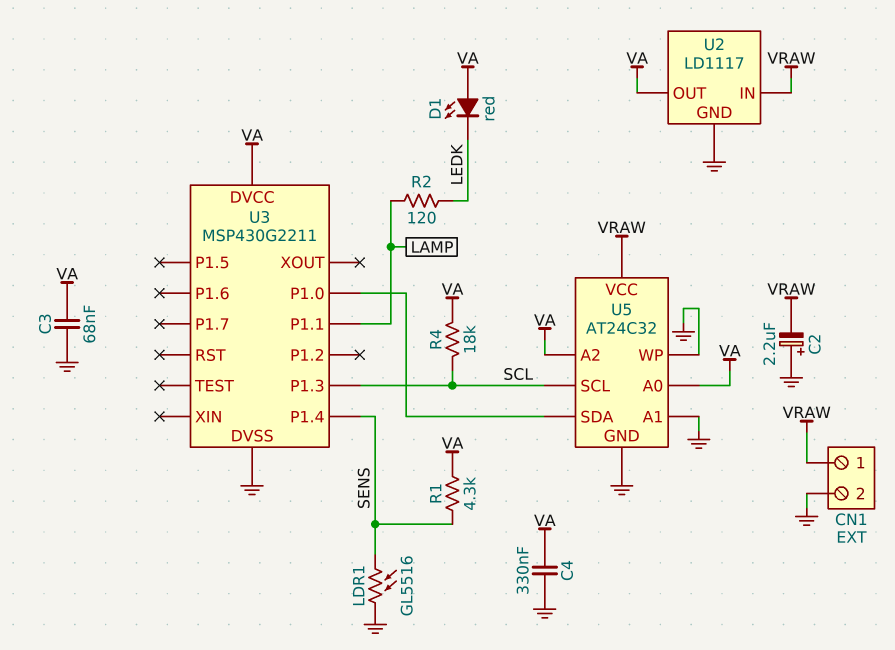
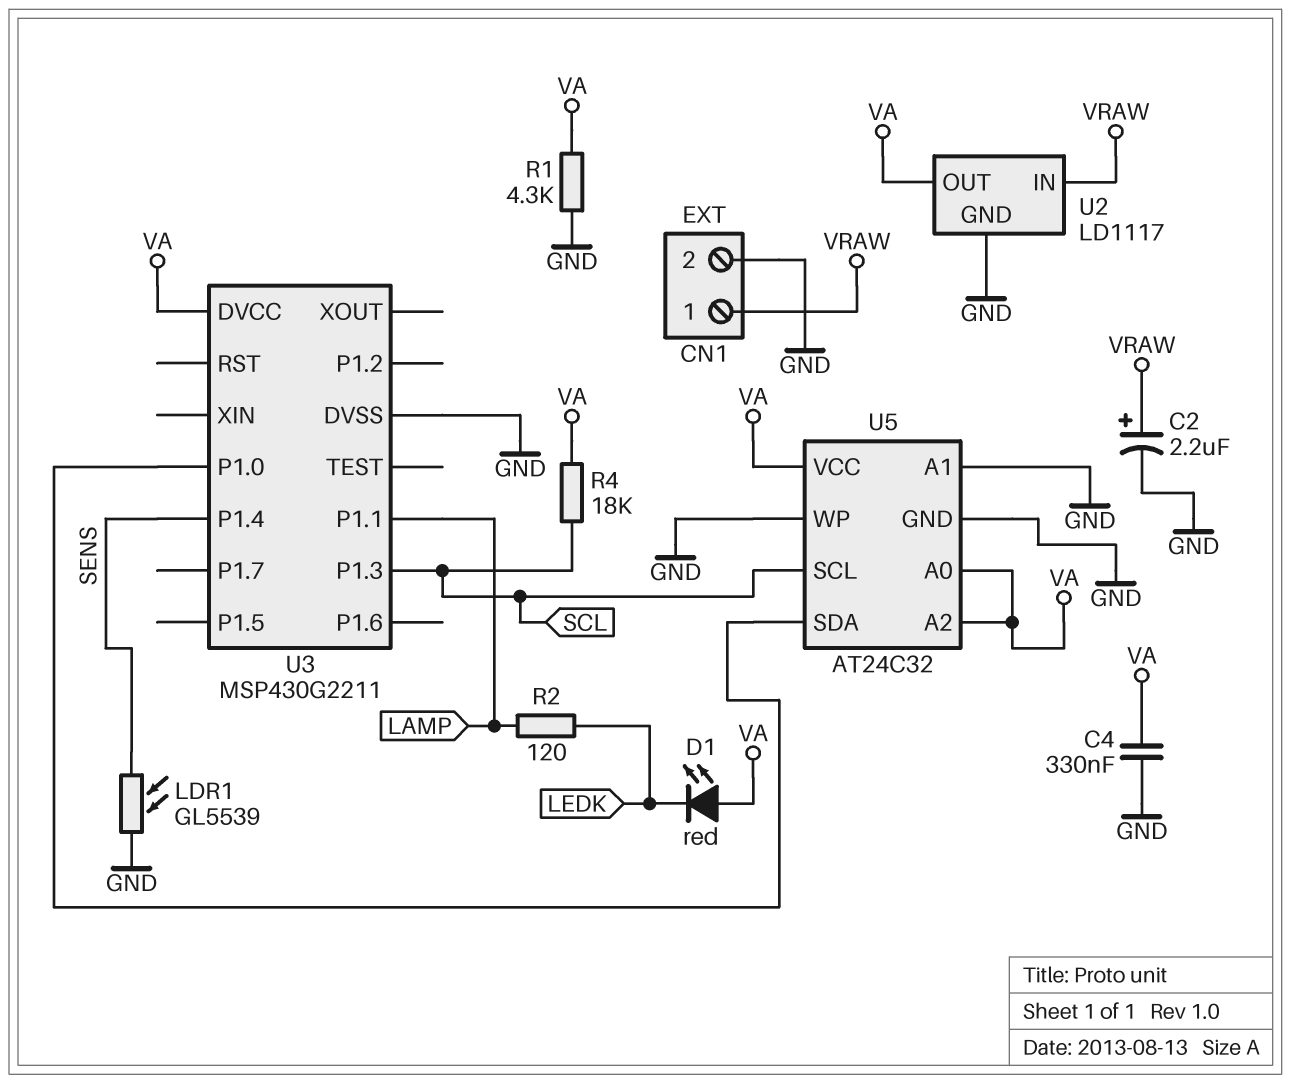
C2: 2.2uF (plus GND, minus VRAW) -> 2.2uF (plus VRAW, minus GND)
C3: 68nF (GND, VA) -> none
LDR1: GL5516 (GND, SENS) -> GL5539 (GND, SENS)
R1: 4.3k (SENS, VA) -> 4.3k (GND, VA)
U5 pin VCC: VRAW -> VA

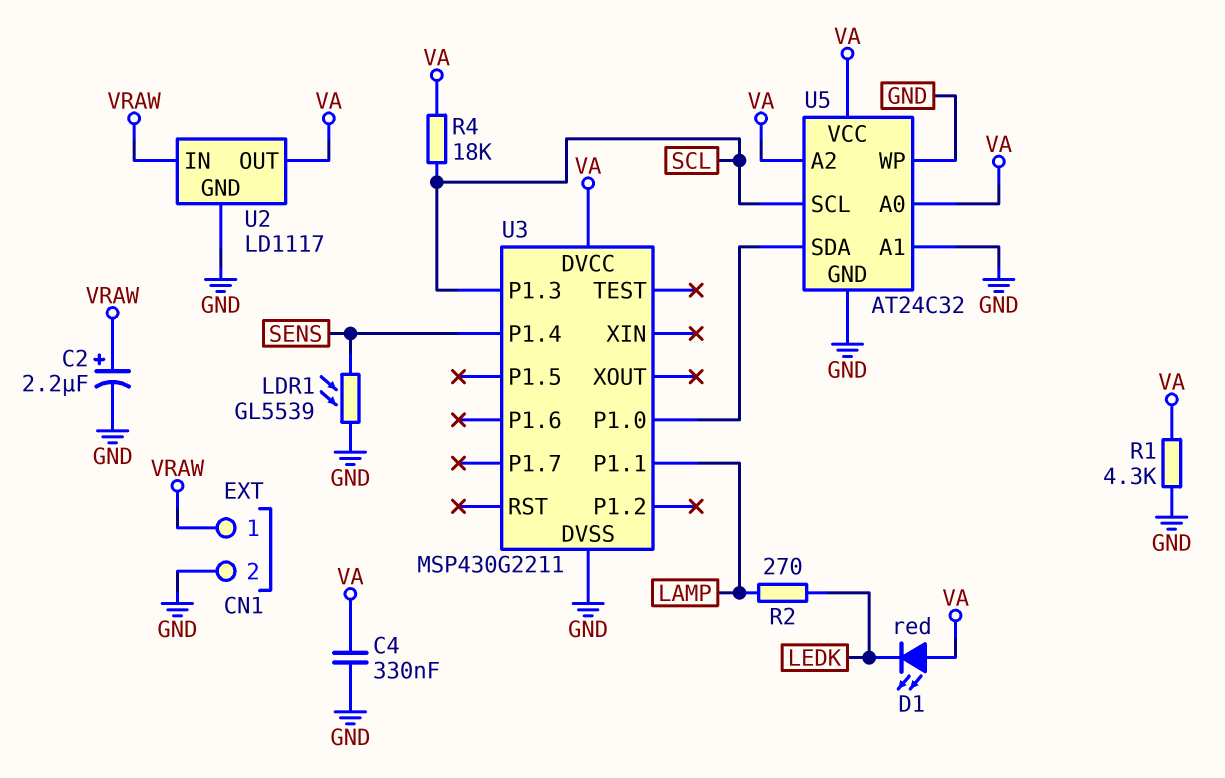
R2: 120 (LAMP, LEDK) -> 270 (LAMP, LEDK)

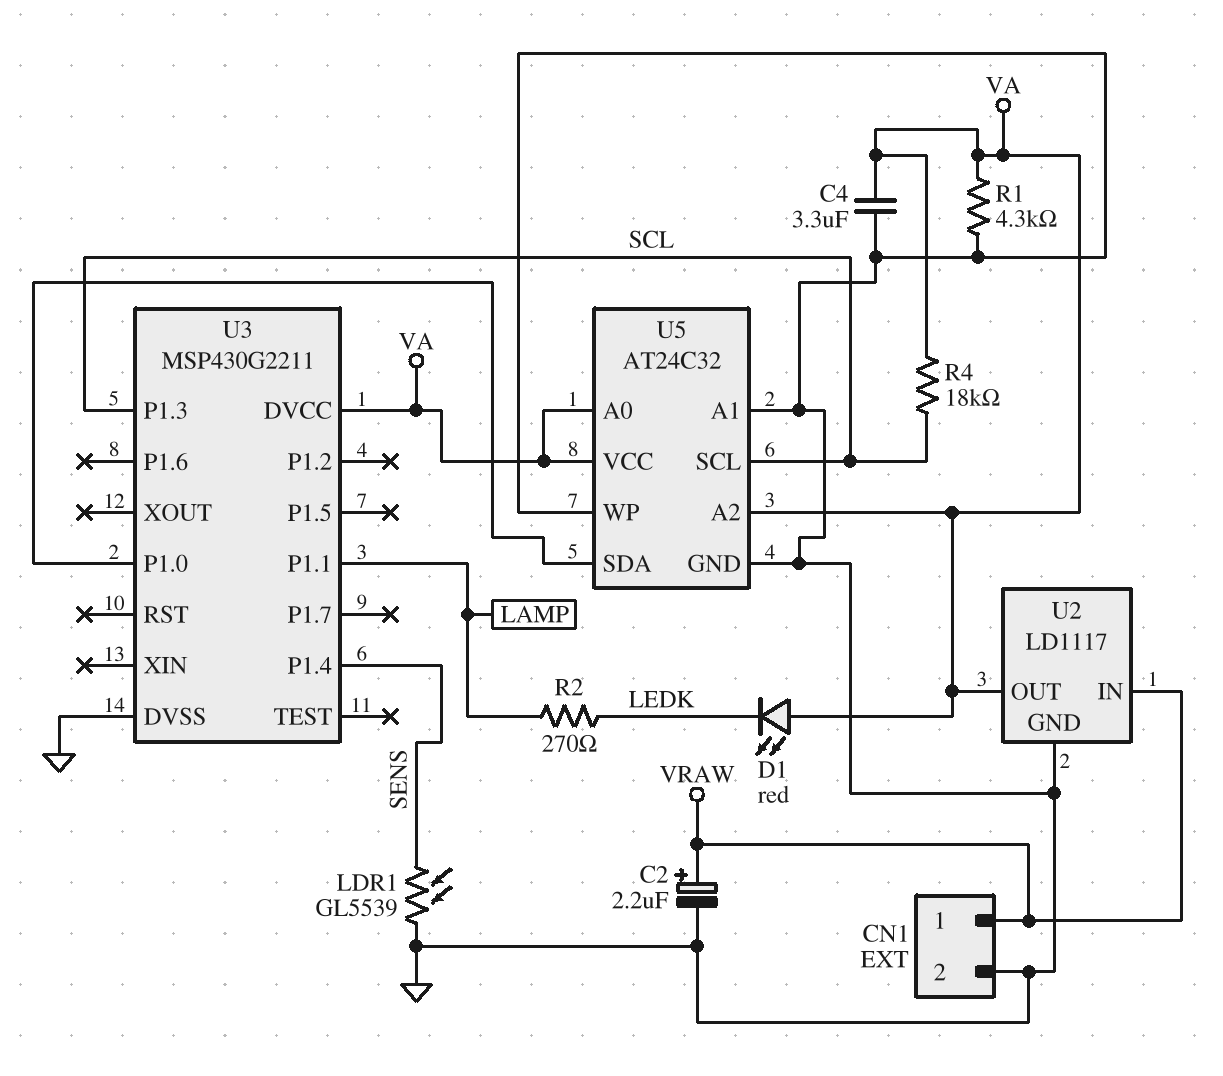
C4: 330nF (GND, VA) -> 3.3uF (GND, VA)

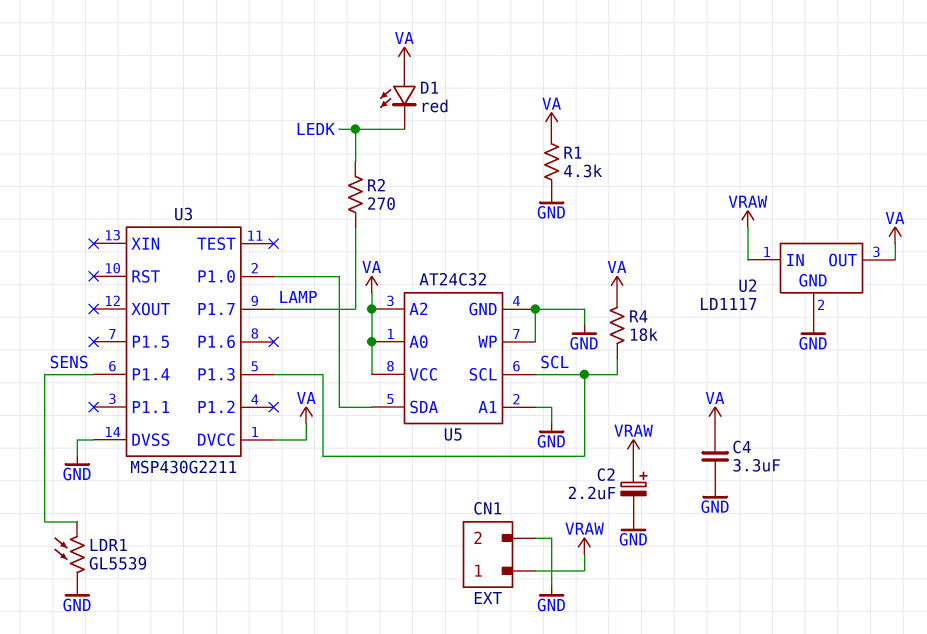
U3 pin P1.1: LAMP -> none
U3 pin P1.7: none -> LAMP

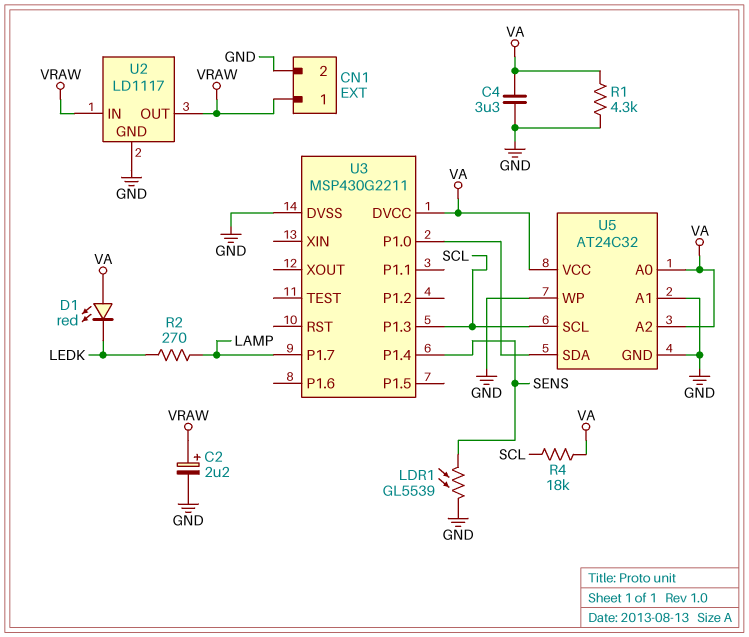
U2 pin OUT: VA -> VRAW

